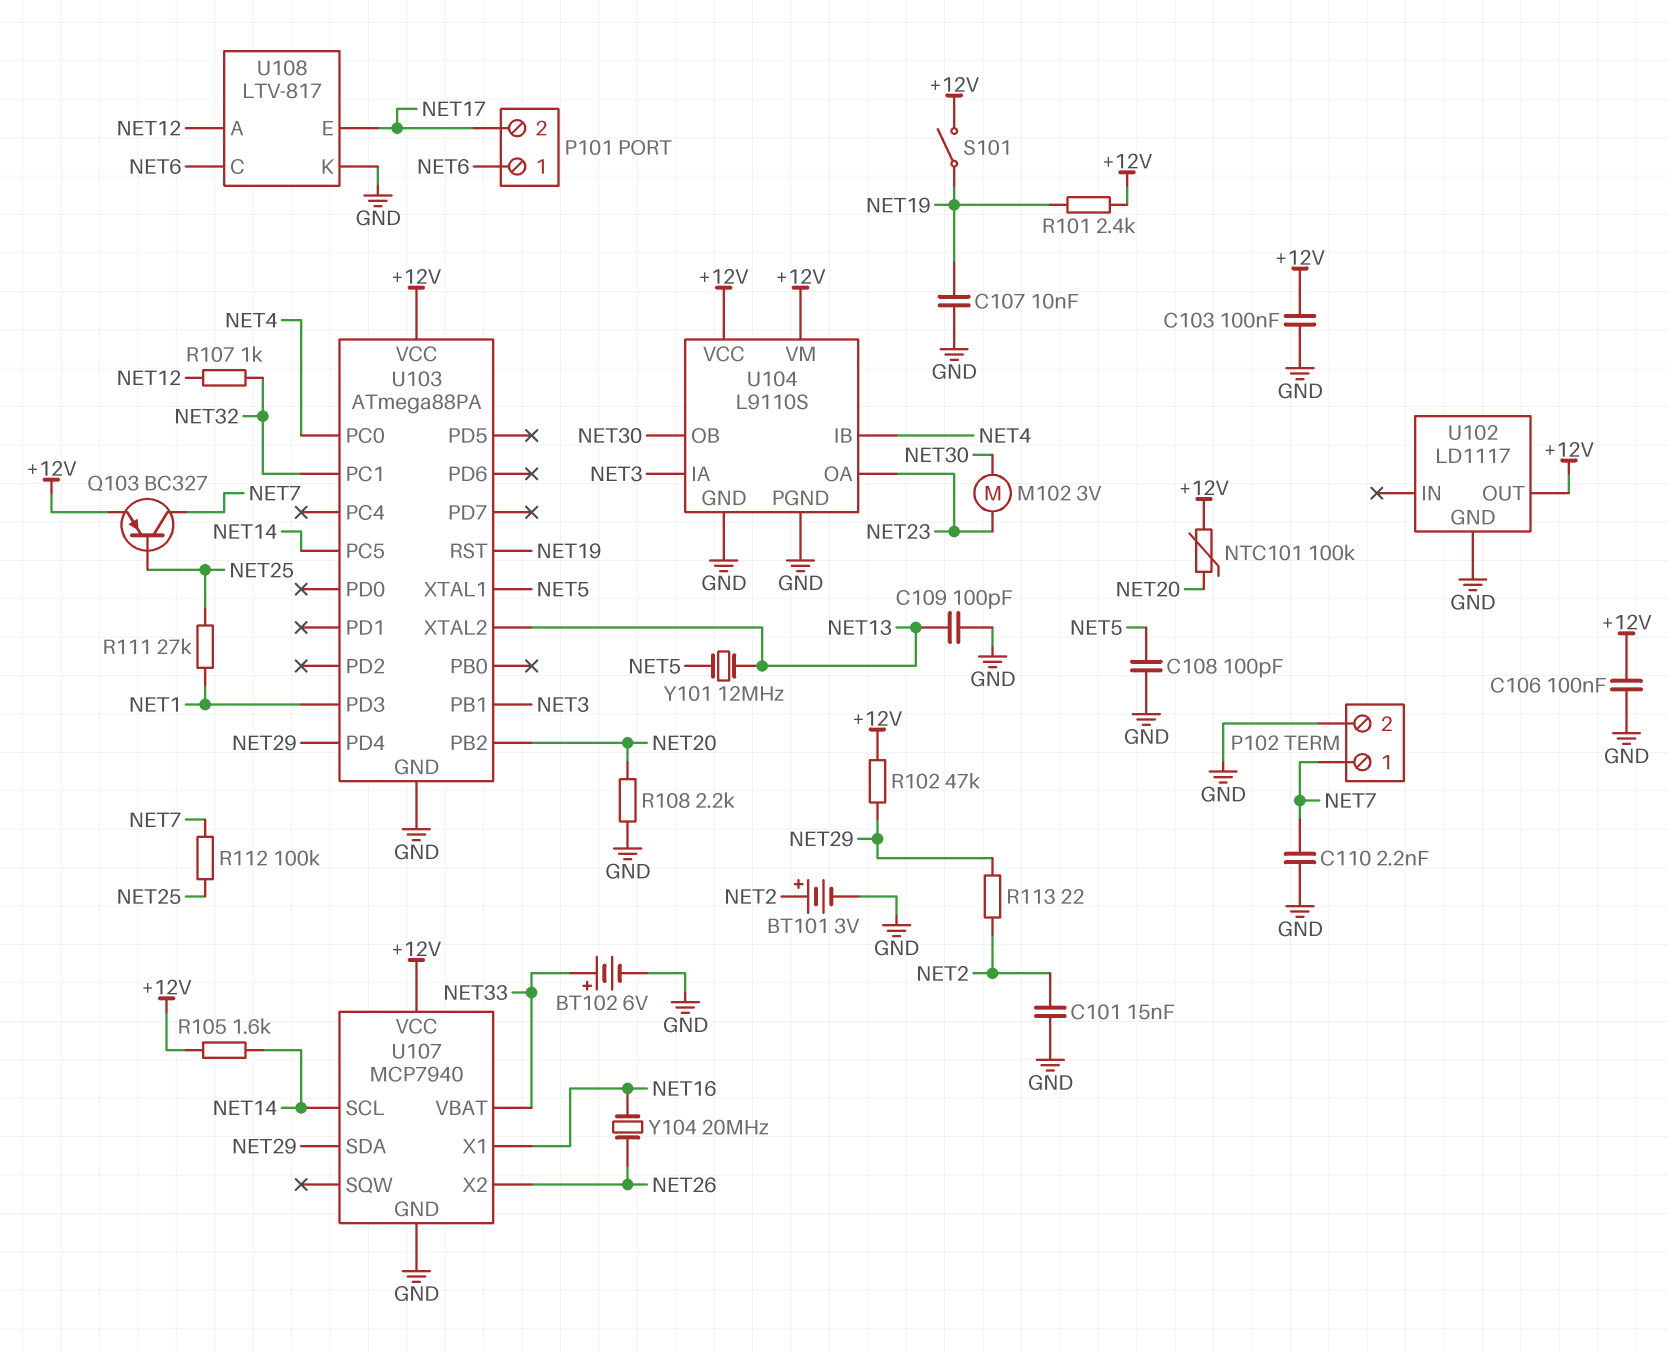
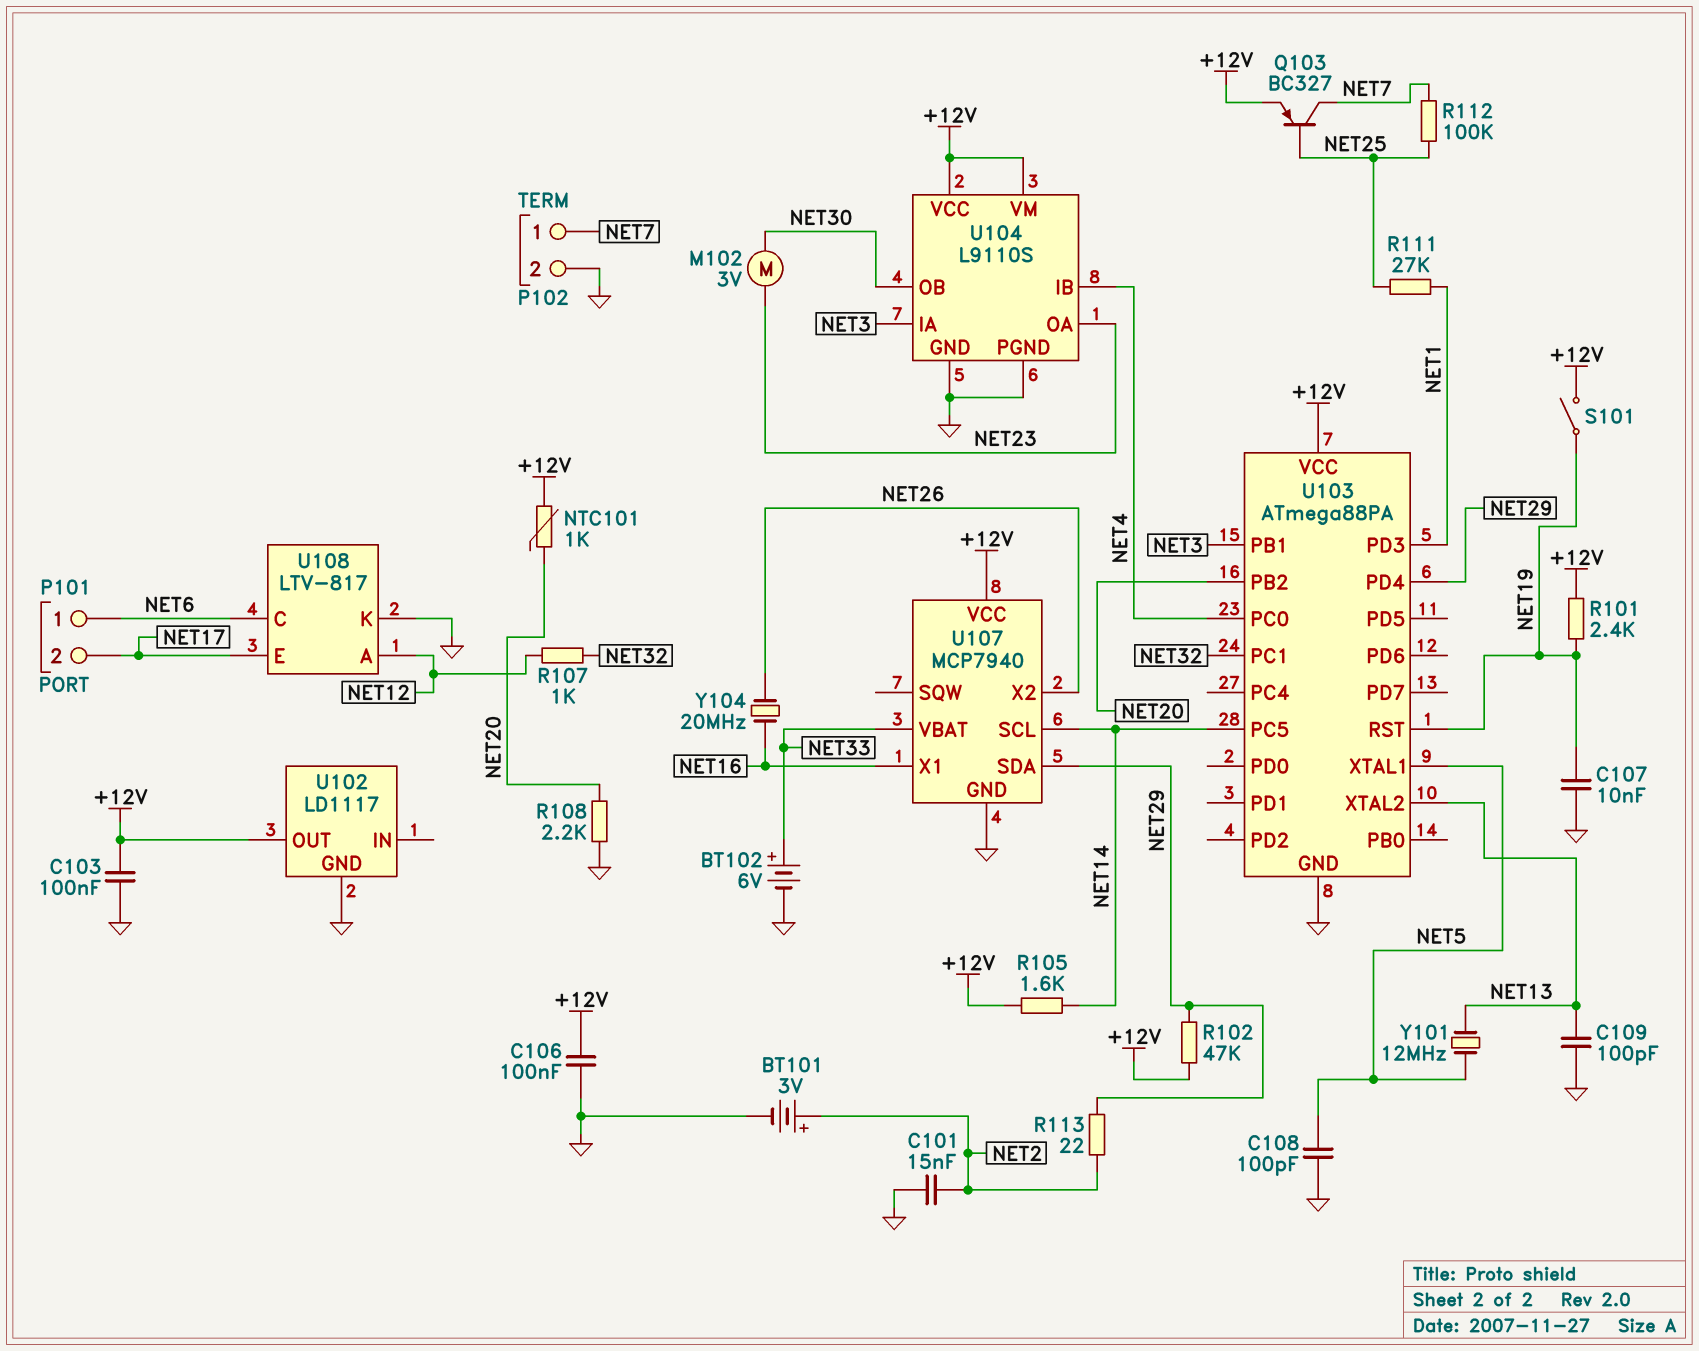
C110: 2.2nF (GND, NET7) -> none
NTC101: 100k (+12V, NET20) -> 1k (+12V, NET20)

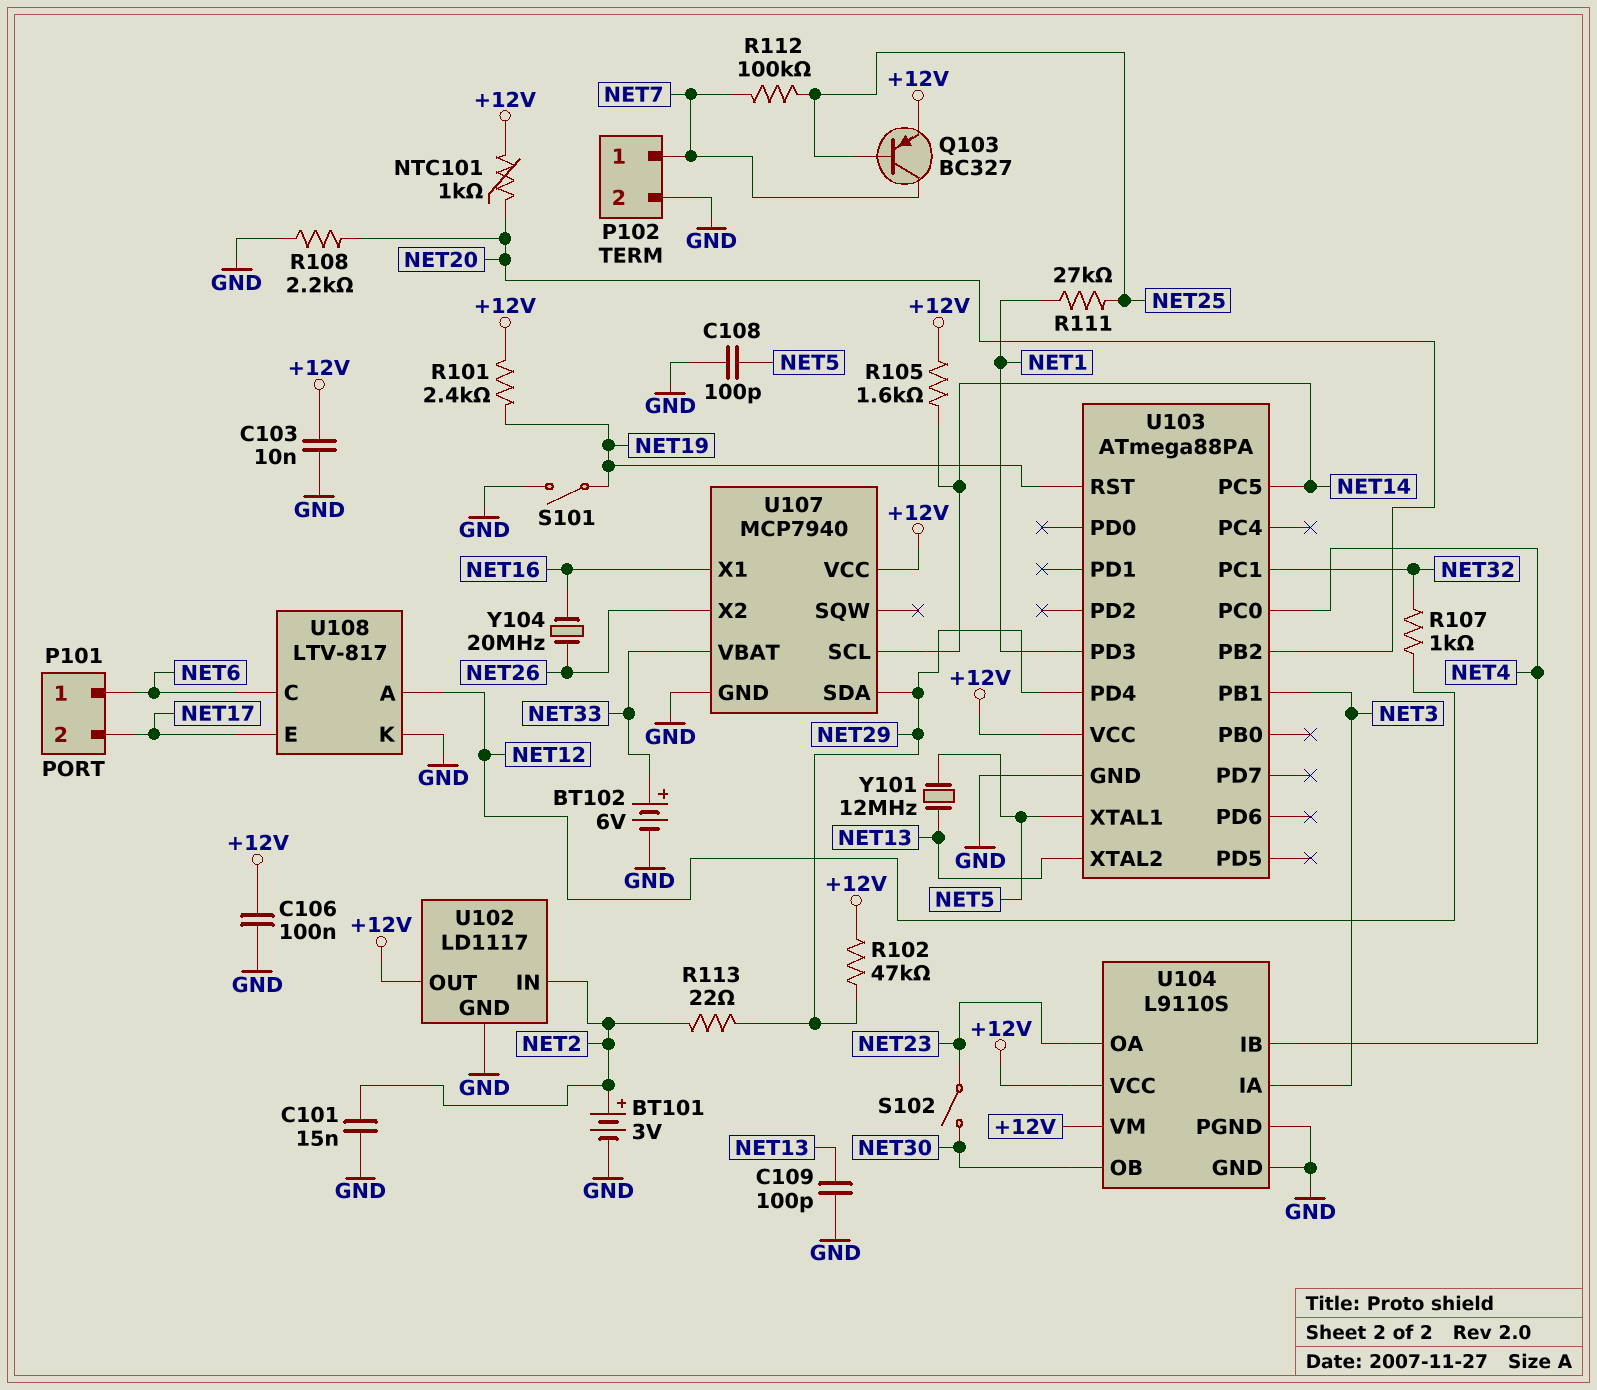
C103: 100nF (+12V, GND) -> 10nF (+12V, GND)
C107: 10nF (GND, NET19) -> none
M102: motor 3V (NET23, NET30) -> none
S101: switch (+12V, NET19) -> switch (GND, NET19)
S102: none -> switch (NET23, NET30)
U102 pin IN: none -> NET2

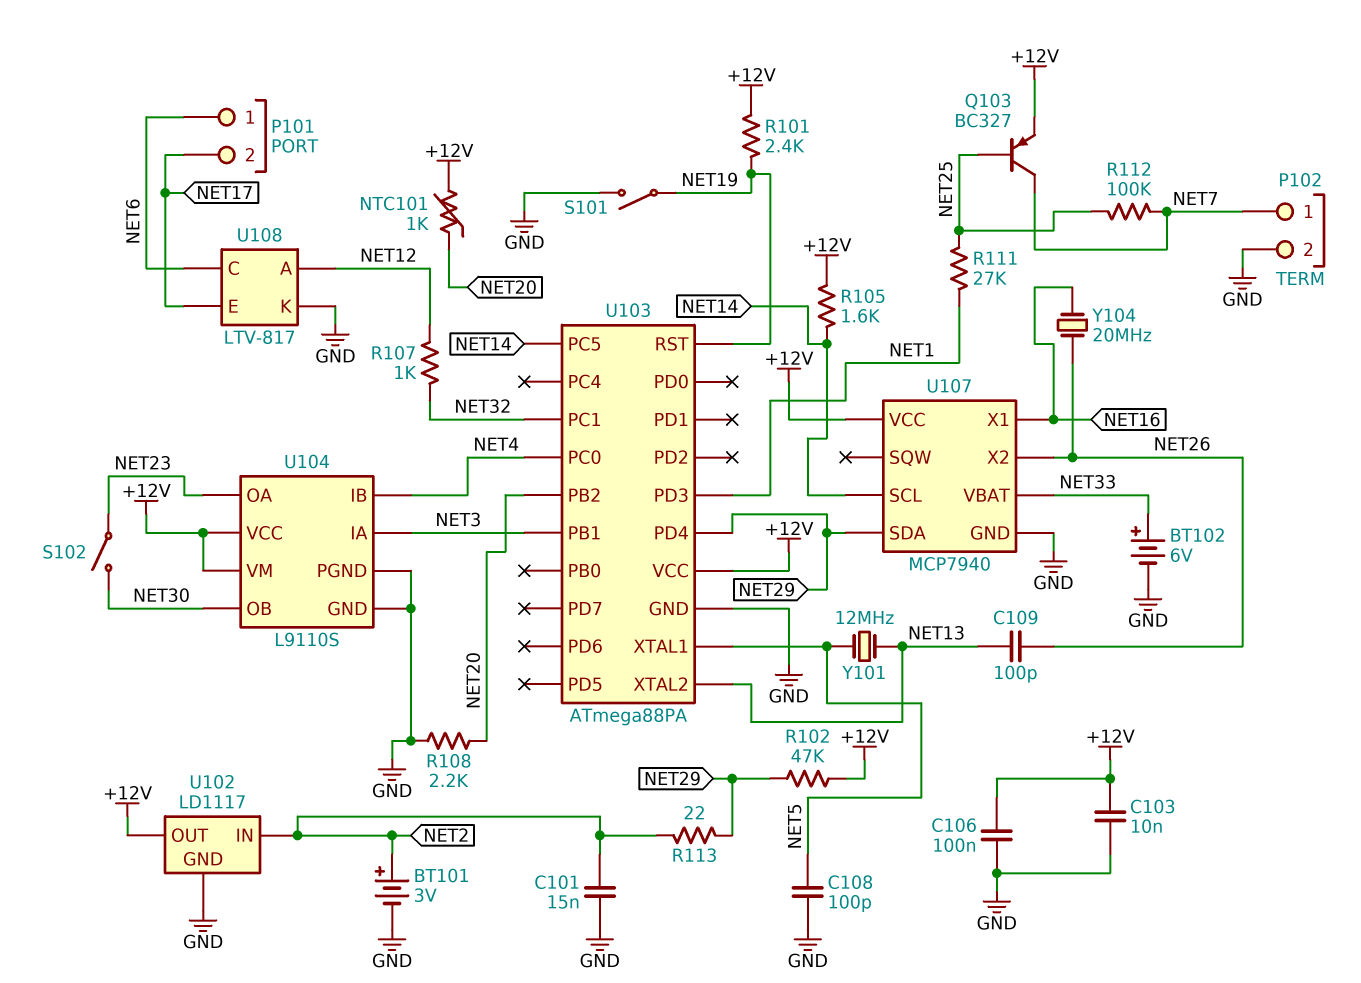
C109: 100pF (GND, NET13) -> 100pF (NET13, NET26)

